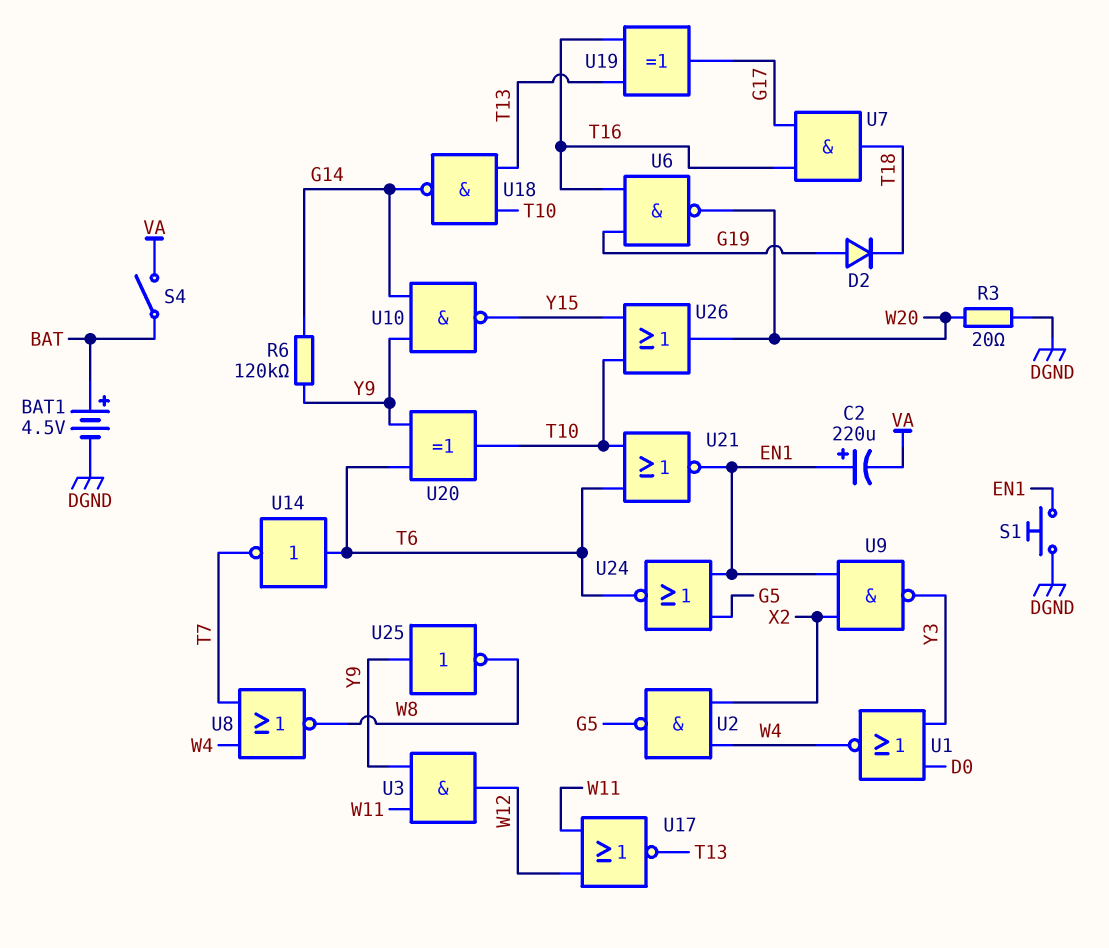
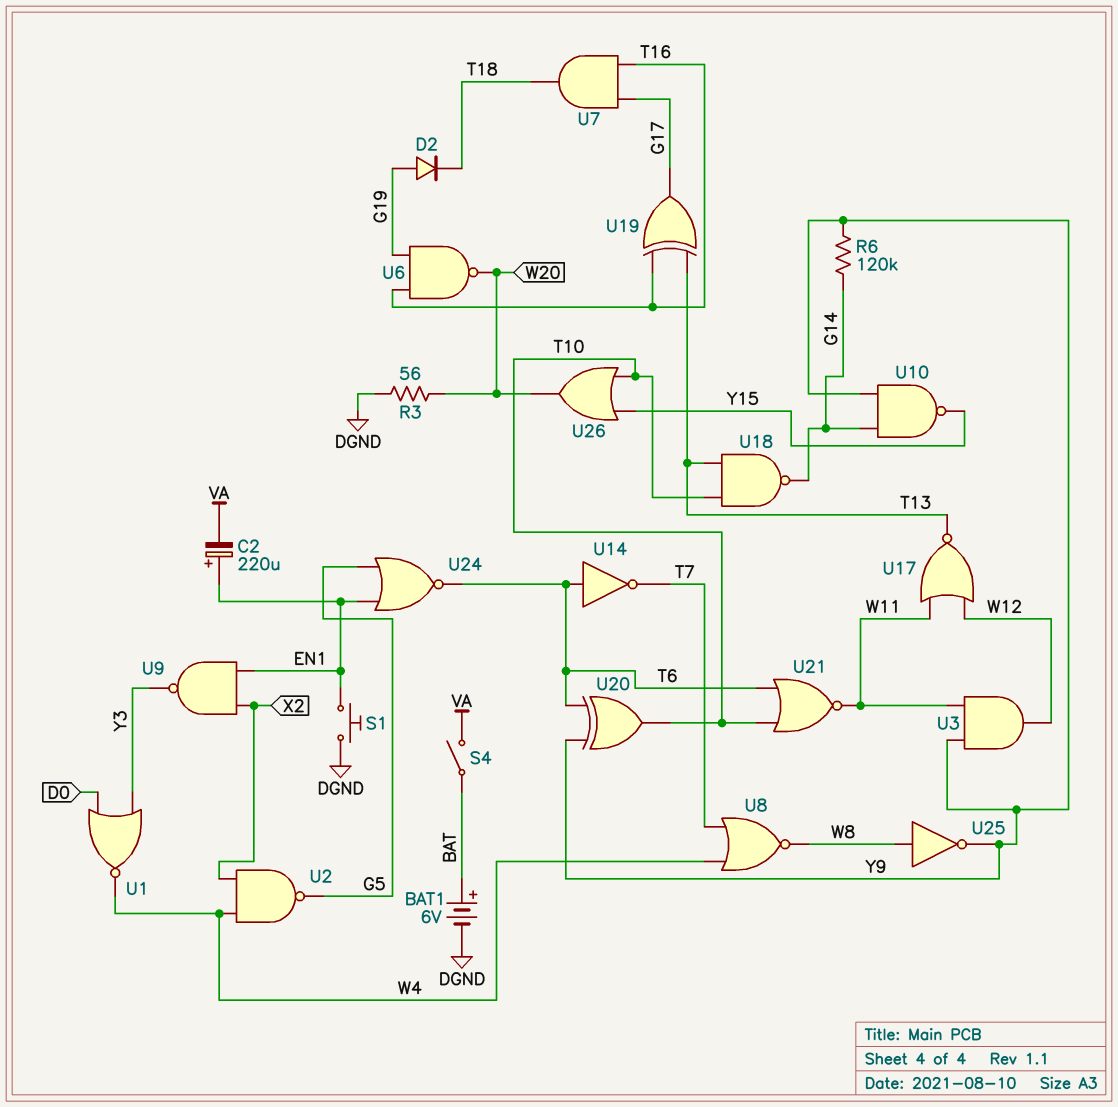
BAT1: 4.5V (plus BAT, minus DGND) -> 6V (plus BAT, minus DGND)
R3: 20 (DGND, W20) -> 56 (DGND, W20)
U21: NOR (in T6, in T10, out EN1) -> NOR (in T6, in T10, out W11)
U25: NOT (in Y9, out W8) -> NOT (in W8, out Y9)

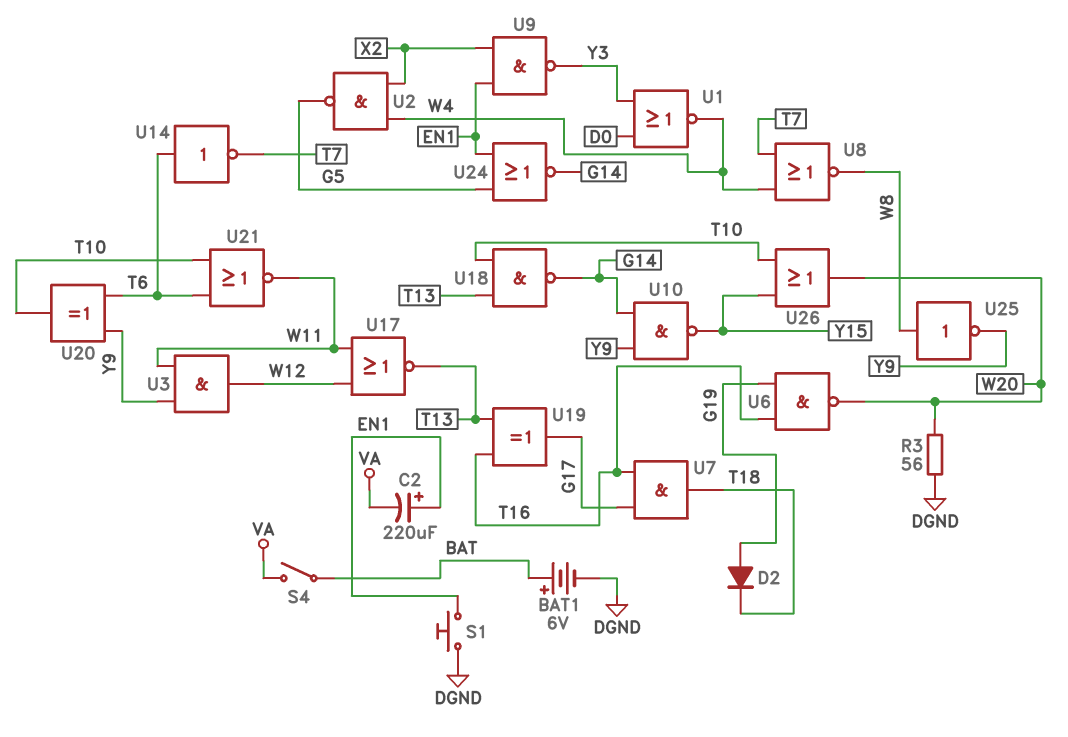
R6: 120k (G14, Y9) -> none
U24: NOR (in EN1, in G5, out T6) -> NOR (in EN1, in G5, out G14)

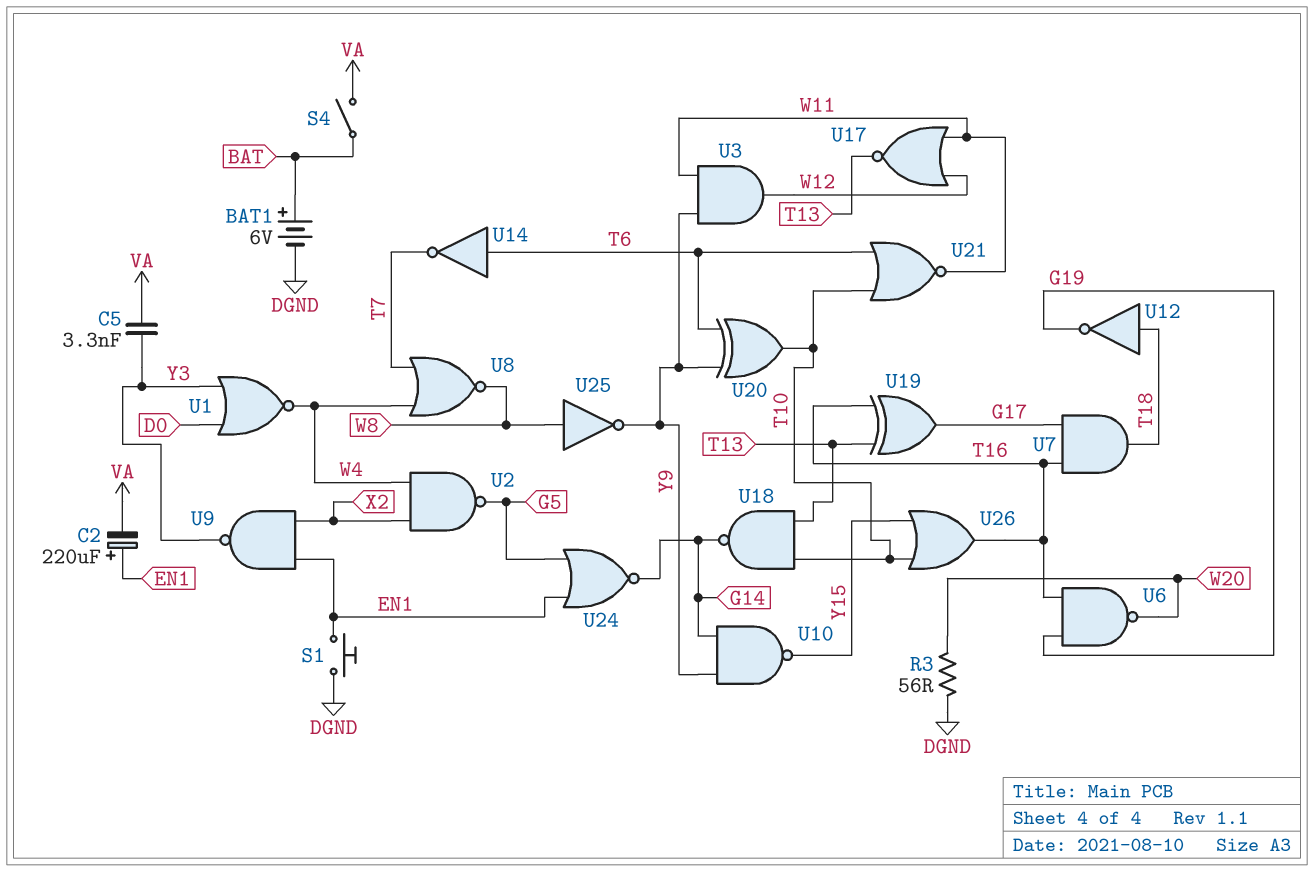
C5: none -> 3.3nF (VA, Y3)
D2: diode (A G19, K T18) -> none
U12: none -> NOT (in T18, out G19)
U26: OR (in T10, in Y15, out W20) -> OR (in T10, in Y15, out T16)

